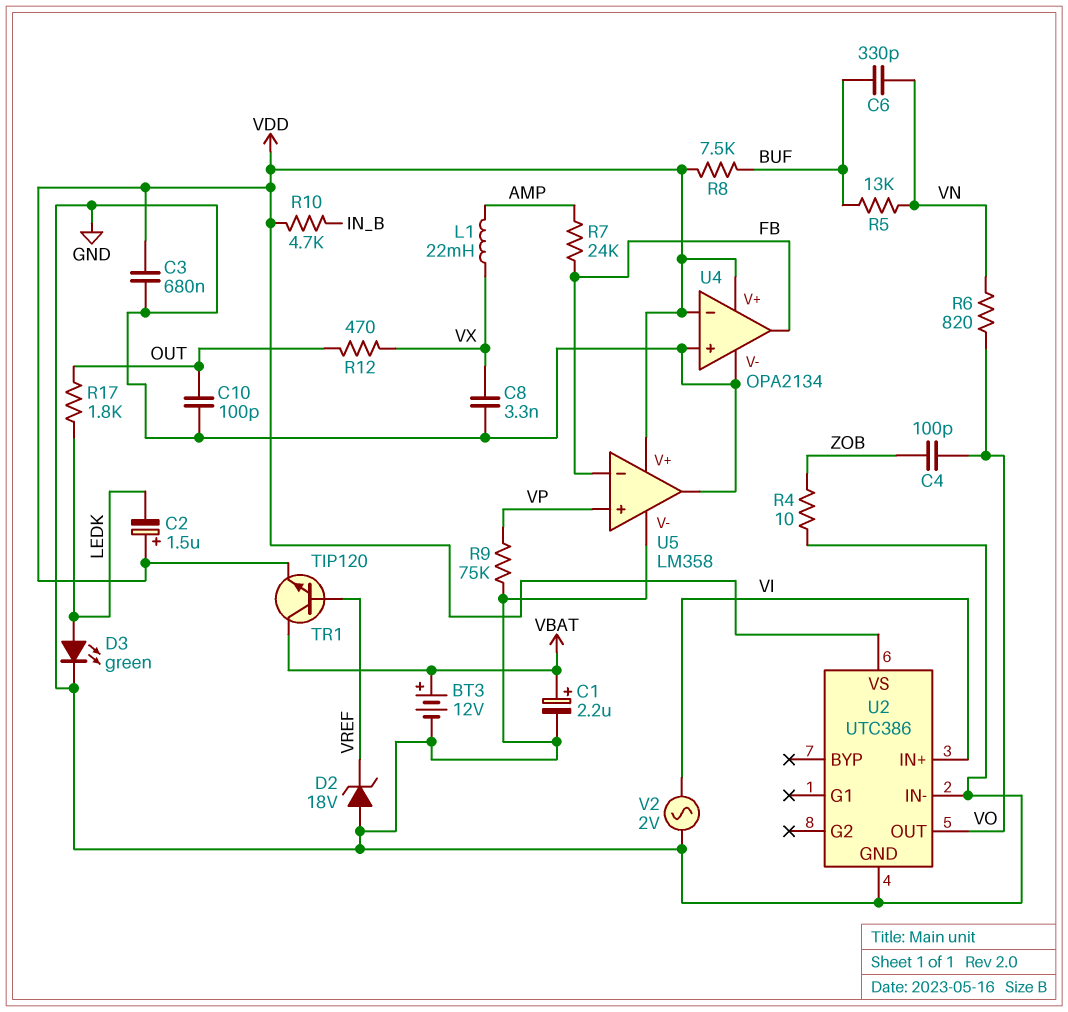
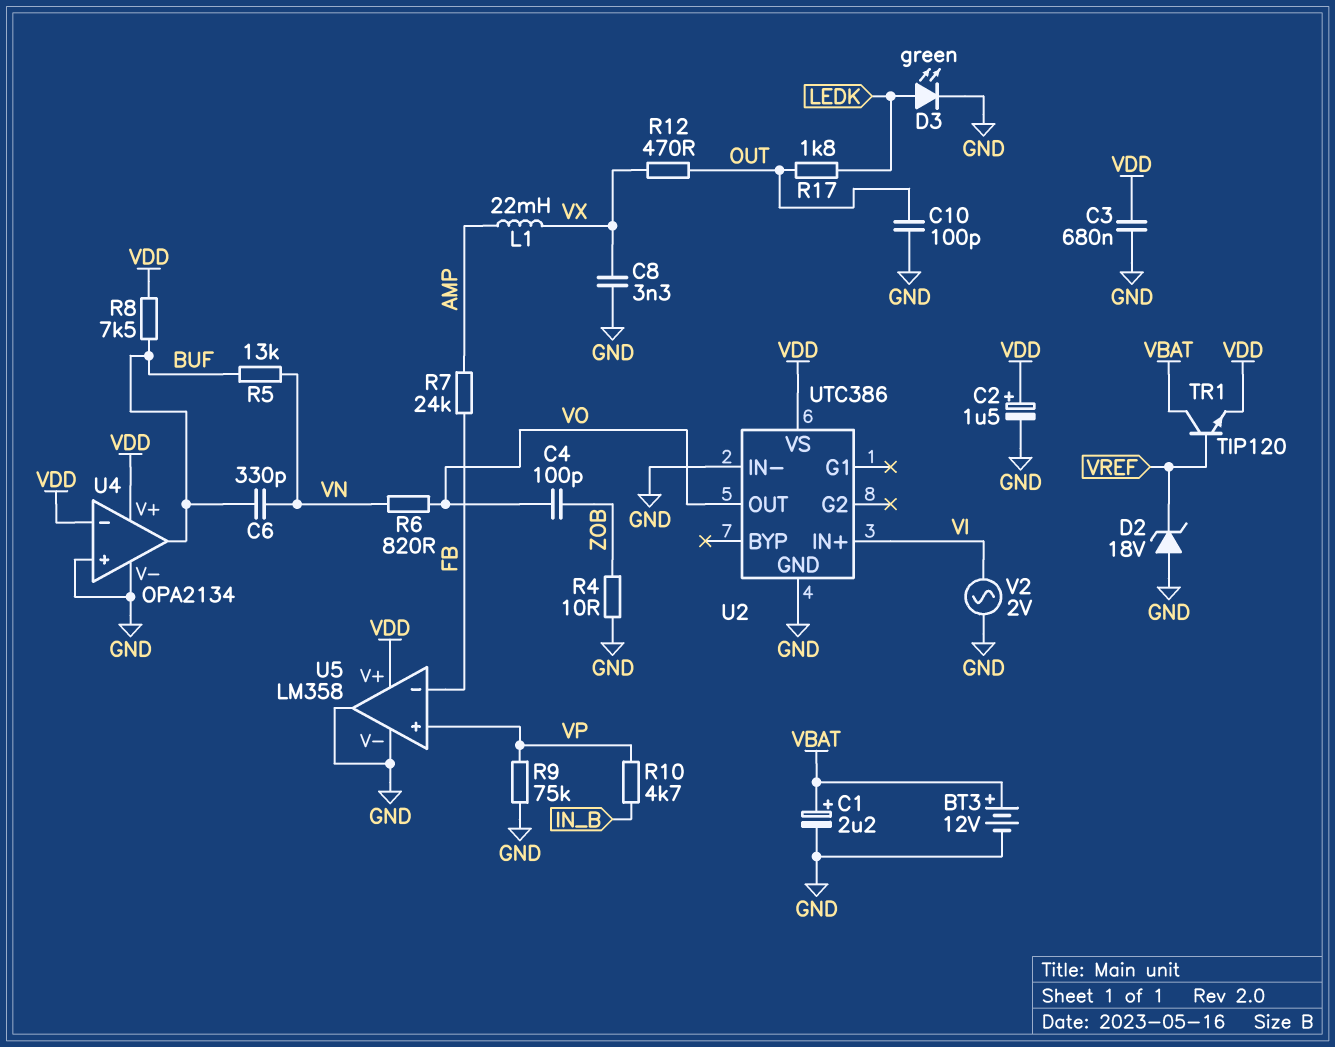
C2: 1.5uF (plus VDD, minus LEDK) -> 1.5uF (plus VDD, minus GND)
R10: 4.7k (IN_B, VDD) -> 4.7k (IN_B, VP)
U4 pin out: FB -> BUF

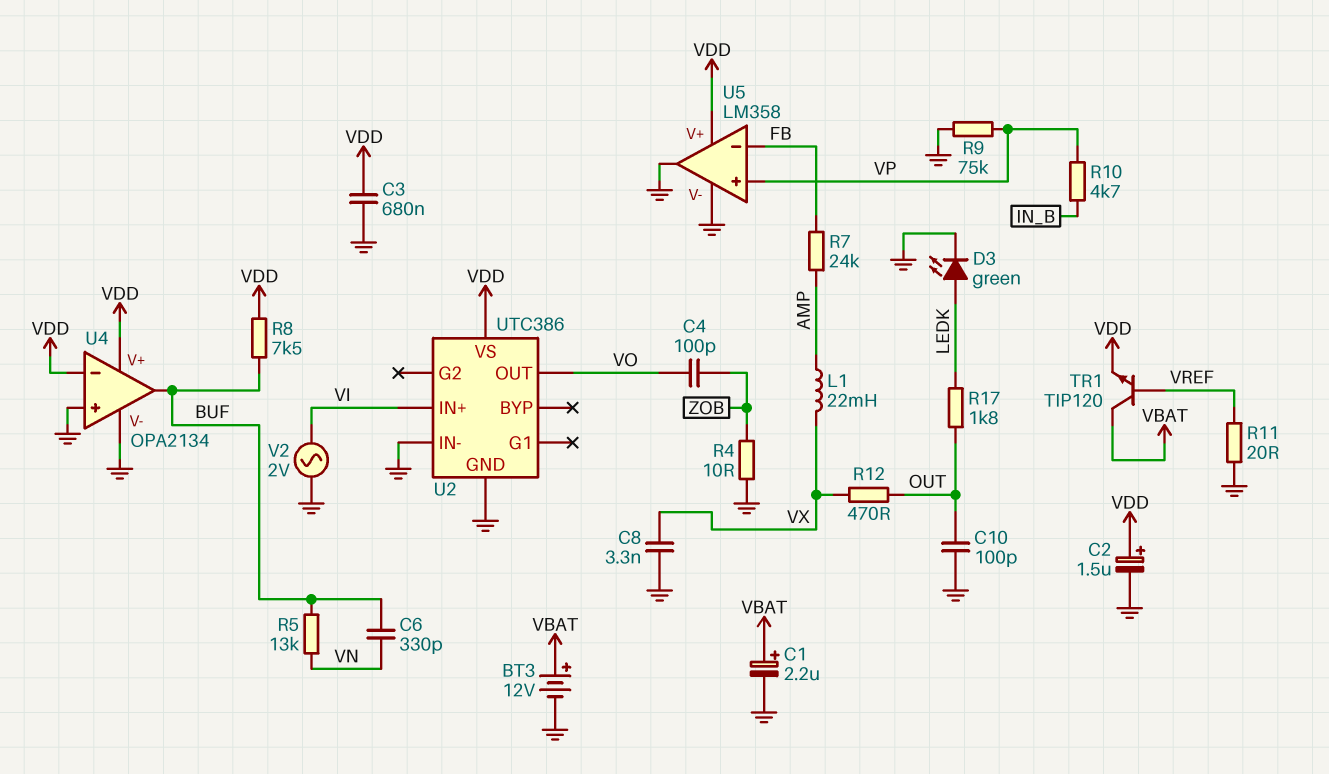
D2: zener 18V (A GND, K VREF) -> none
R6: 820 (VN, VO) -> none
R11: none -> 20 (GND, VREF)

